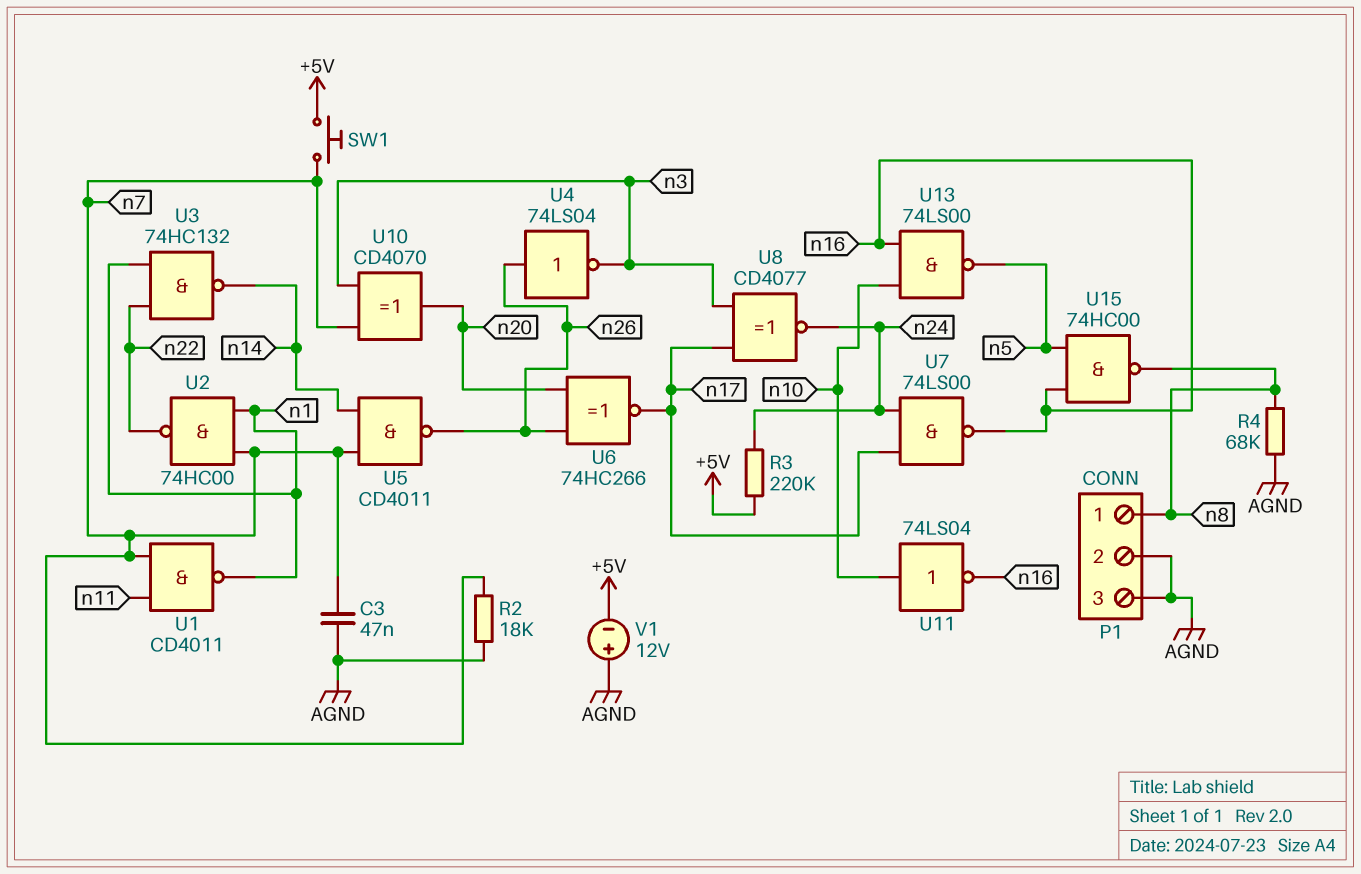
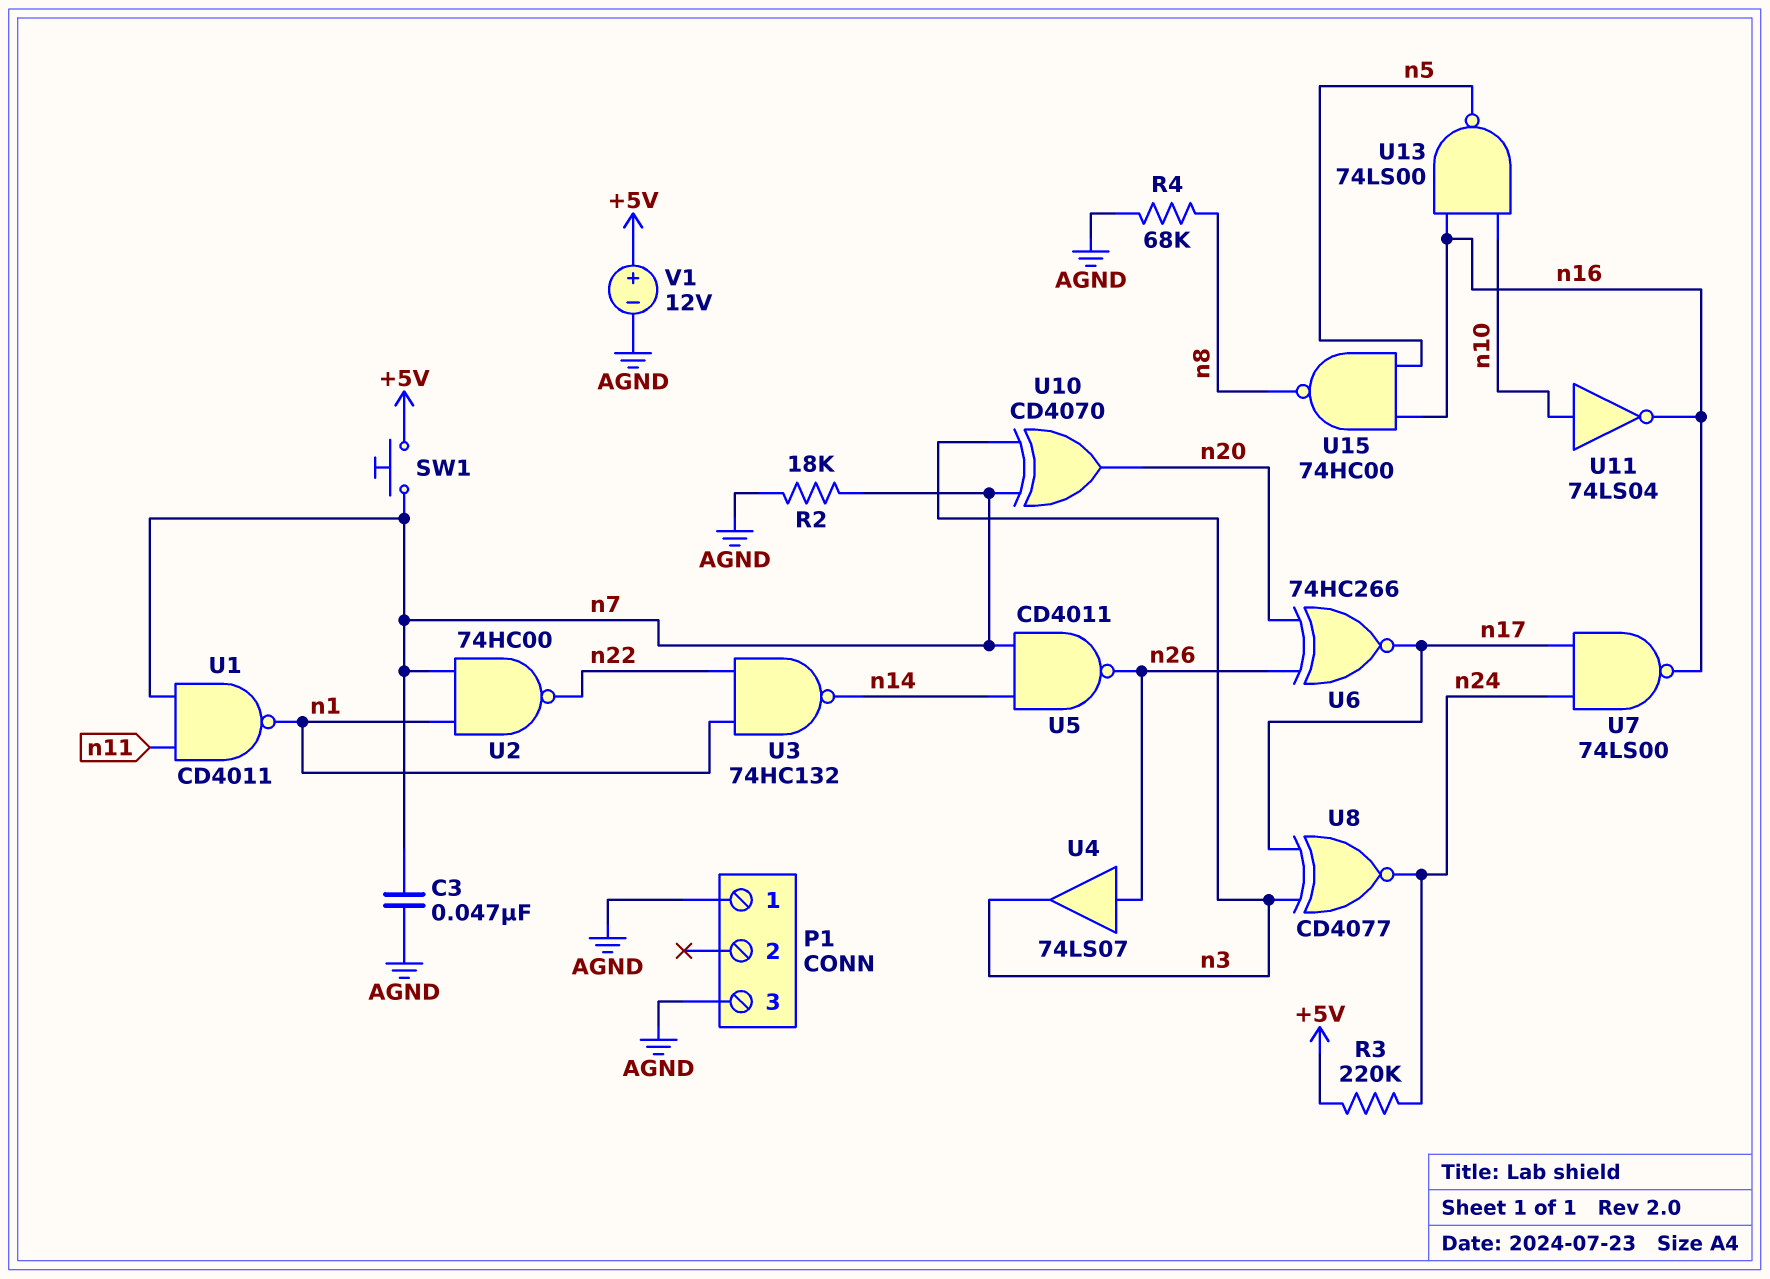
P1 pin 1: n8 -> AGND
P1 pin 2: AGND -> none
U4: NOT 74LS04 (in n26, out n3) -> buffer 74LS07 (in n26, out n3)
V1: 12V (plus AGND, minus +5V) -> 12V (plus +5V, minus AGND)

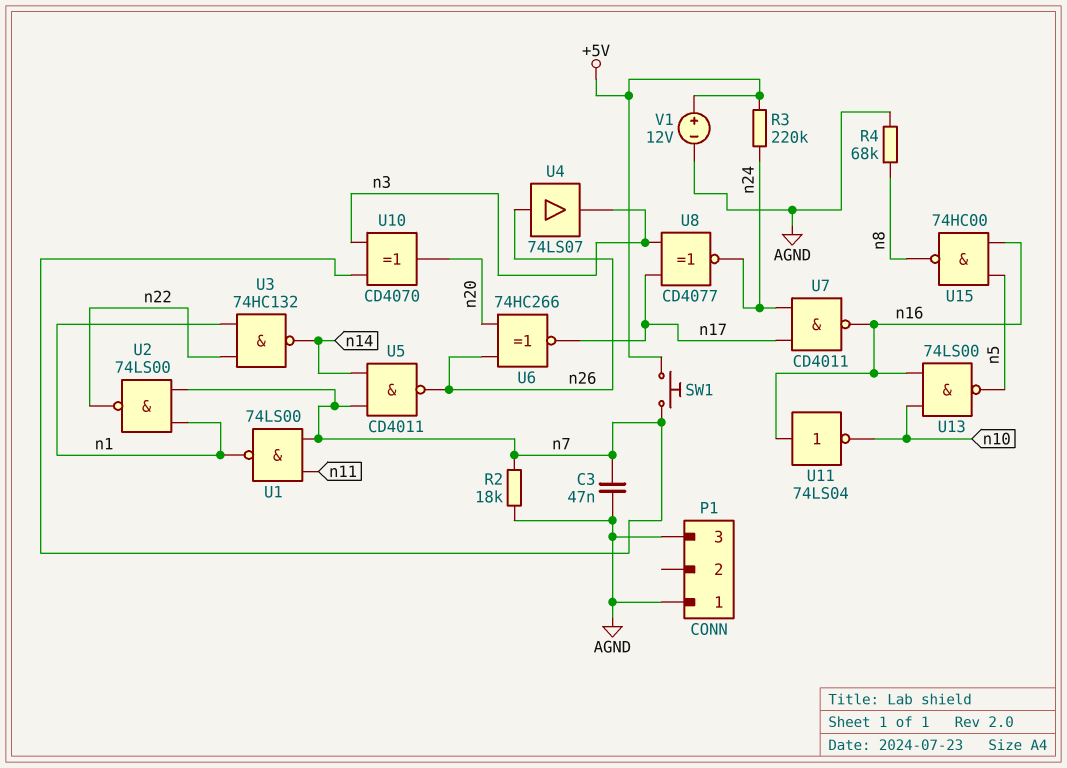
U1: NAND CD4011 (in n7, in n11, out n1) -> NAND 74LS00 (in n7, in n11, out n1)
U2: NAND 74HC00 (in n1, in n7, out n22) -> NAND 74LS00 (in n1, in n7, out n22)
U7: NAND 74LS00 (in n17, in n24, out n16) -> NAND CD4011 (in n17, in n24, out n16)
U11: NOT 74LS04 (in n10, out n16) -> NOT 74LS04 (in n16, out n10)

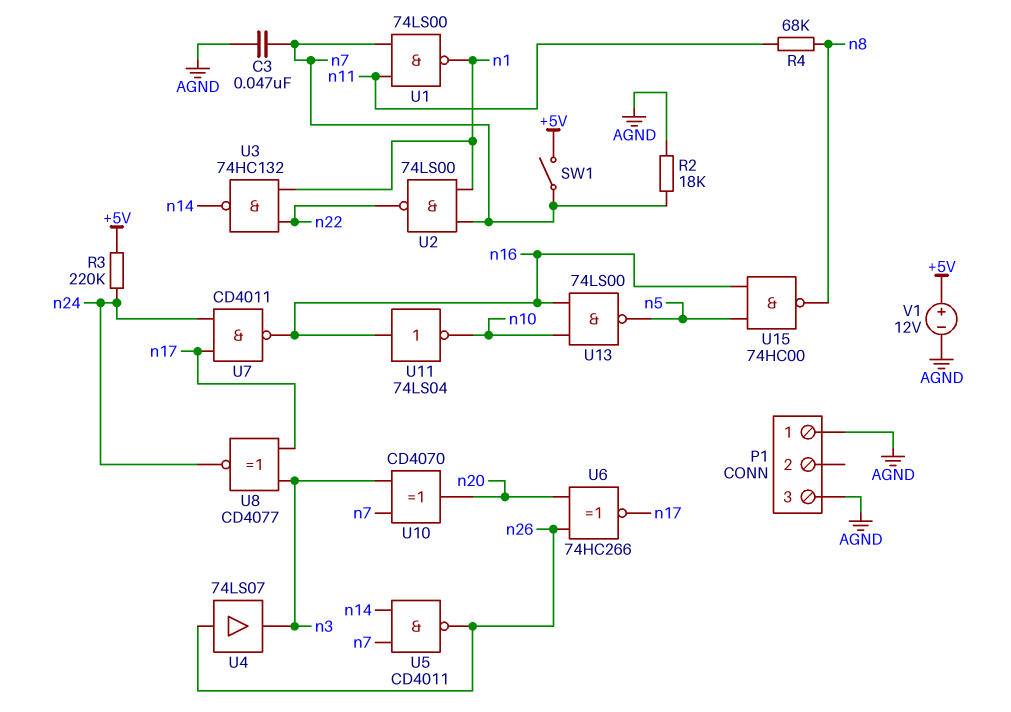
R4: 68k (AGND, n8) -> 68k (n8, n11)
SW1: button (+5V, n7) -> switch (+5V, n7)

